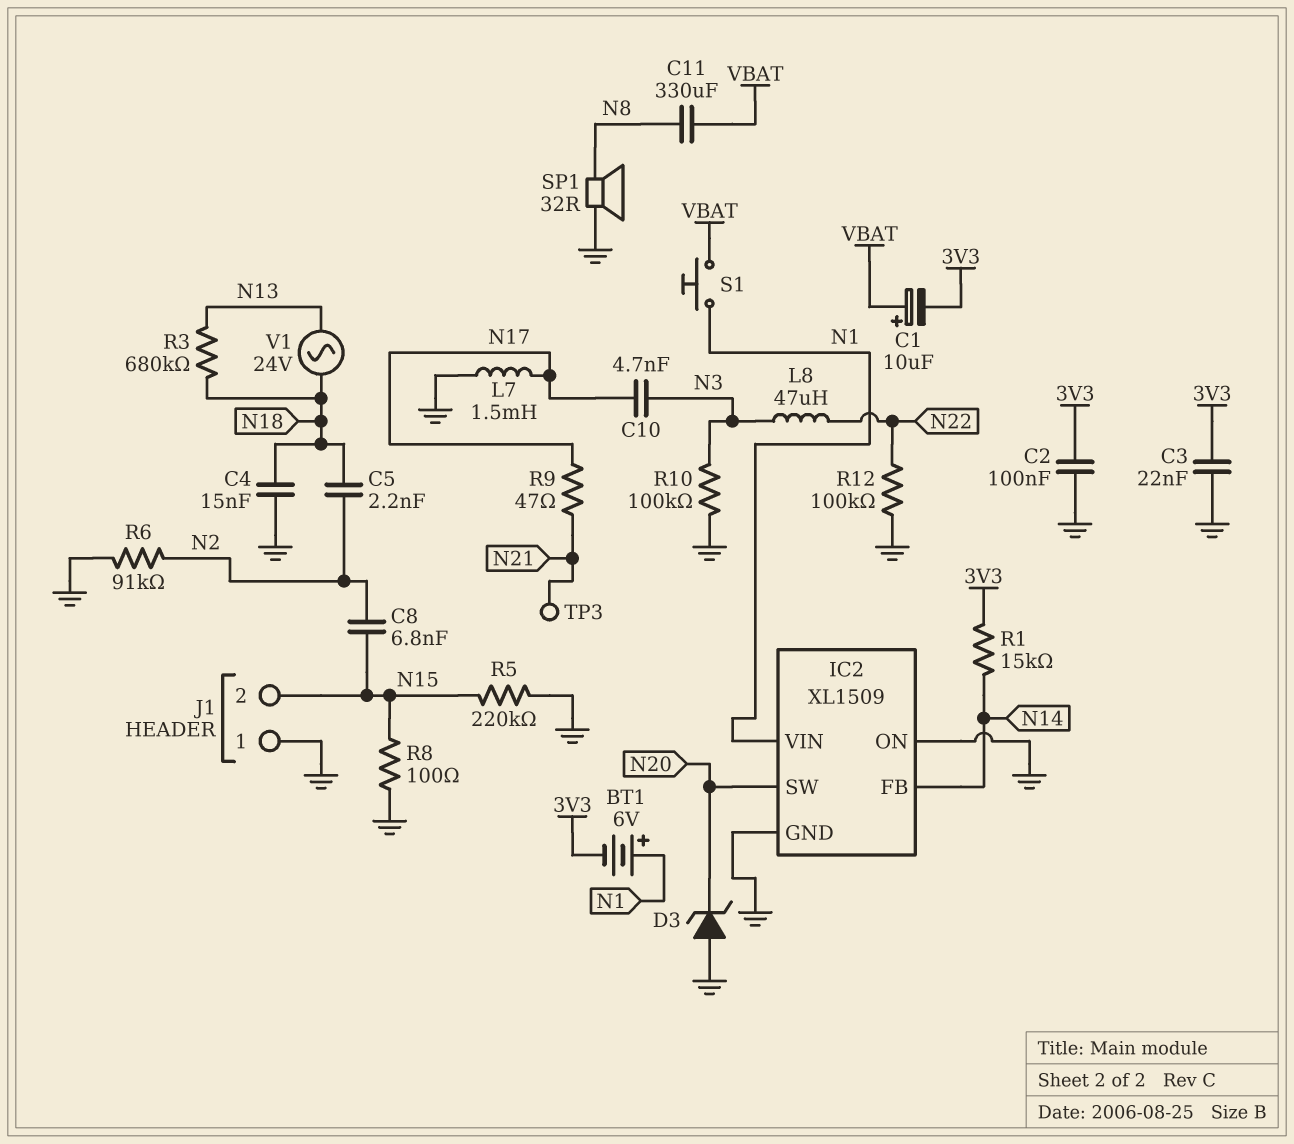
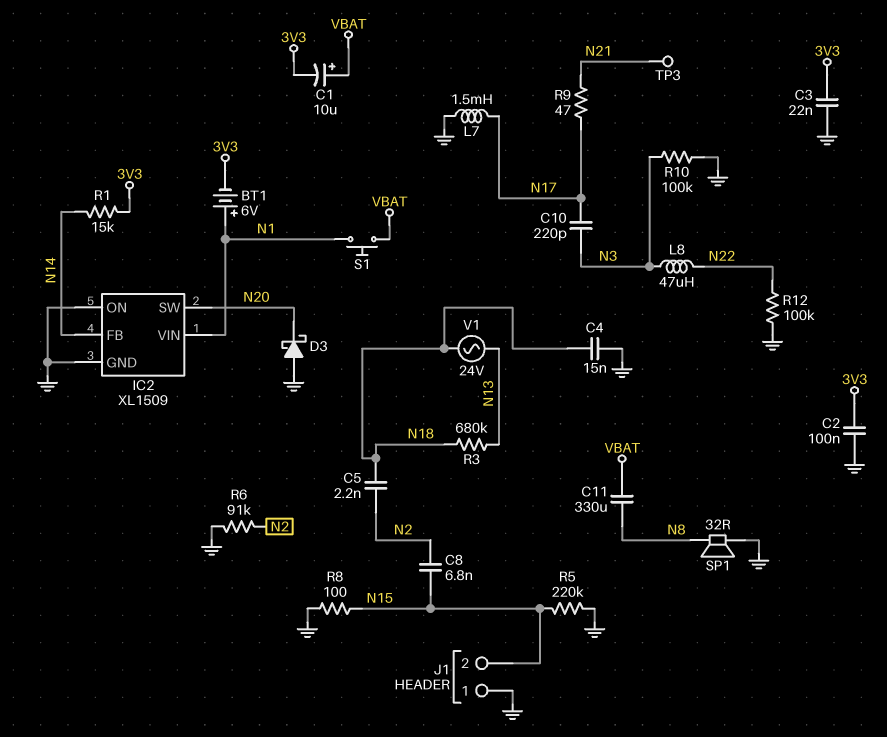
C10: 4.7nF (N3, N17) -> 220pF (N3, N17)
D3: zener (A GND, K N20) -> schottky (A GND, K N20)

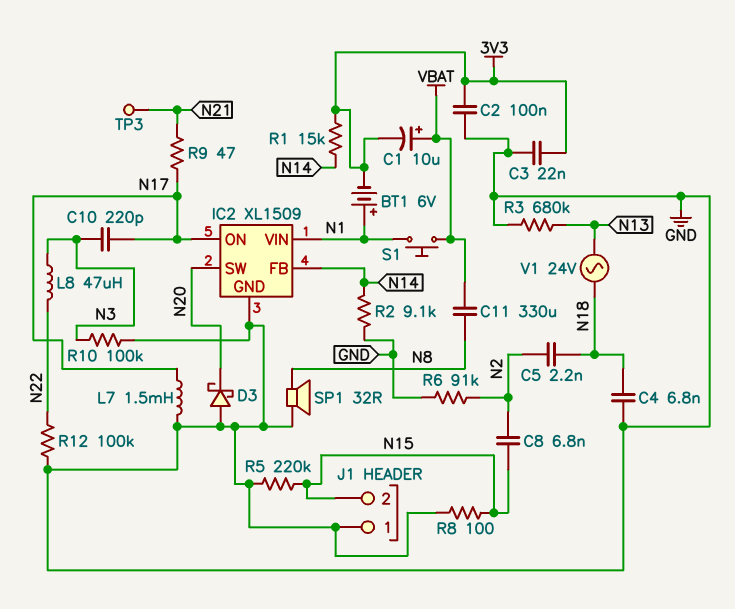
C4: 15nF (GND, N18) -> 6.8nF (GND, N18)
IC2 pin ON: GND -> N17
R2: none -> 9.1k (GND, N14)
R3: 680k (N13, N18) -> 680k (GND, N13)

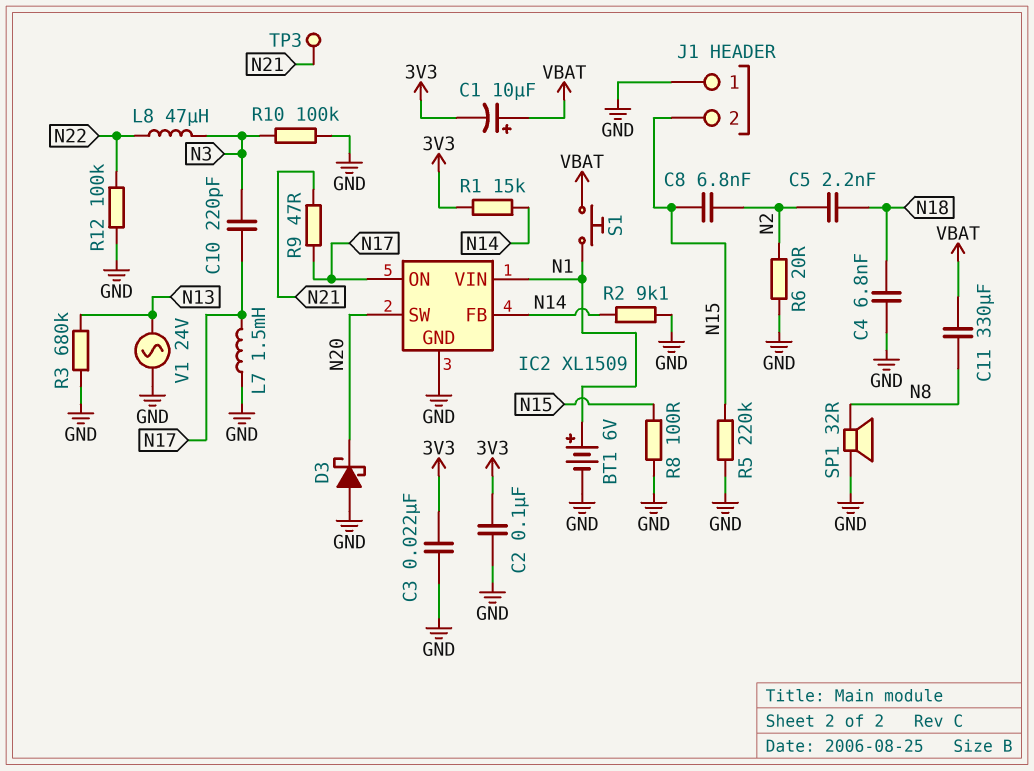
BT1: 6V (plus N1, minus 3V3) -> 6V (plus N1, minus GND)
R6: 91k (GND, N2) -> 20 (GND, N2)
V1: AC 24V (N13, N18) -> AC 24V (GND, N13)

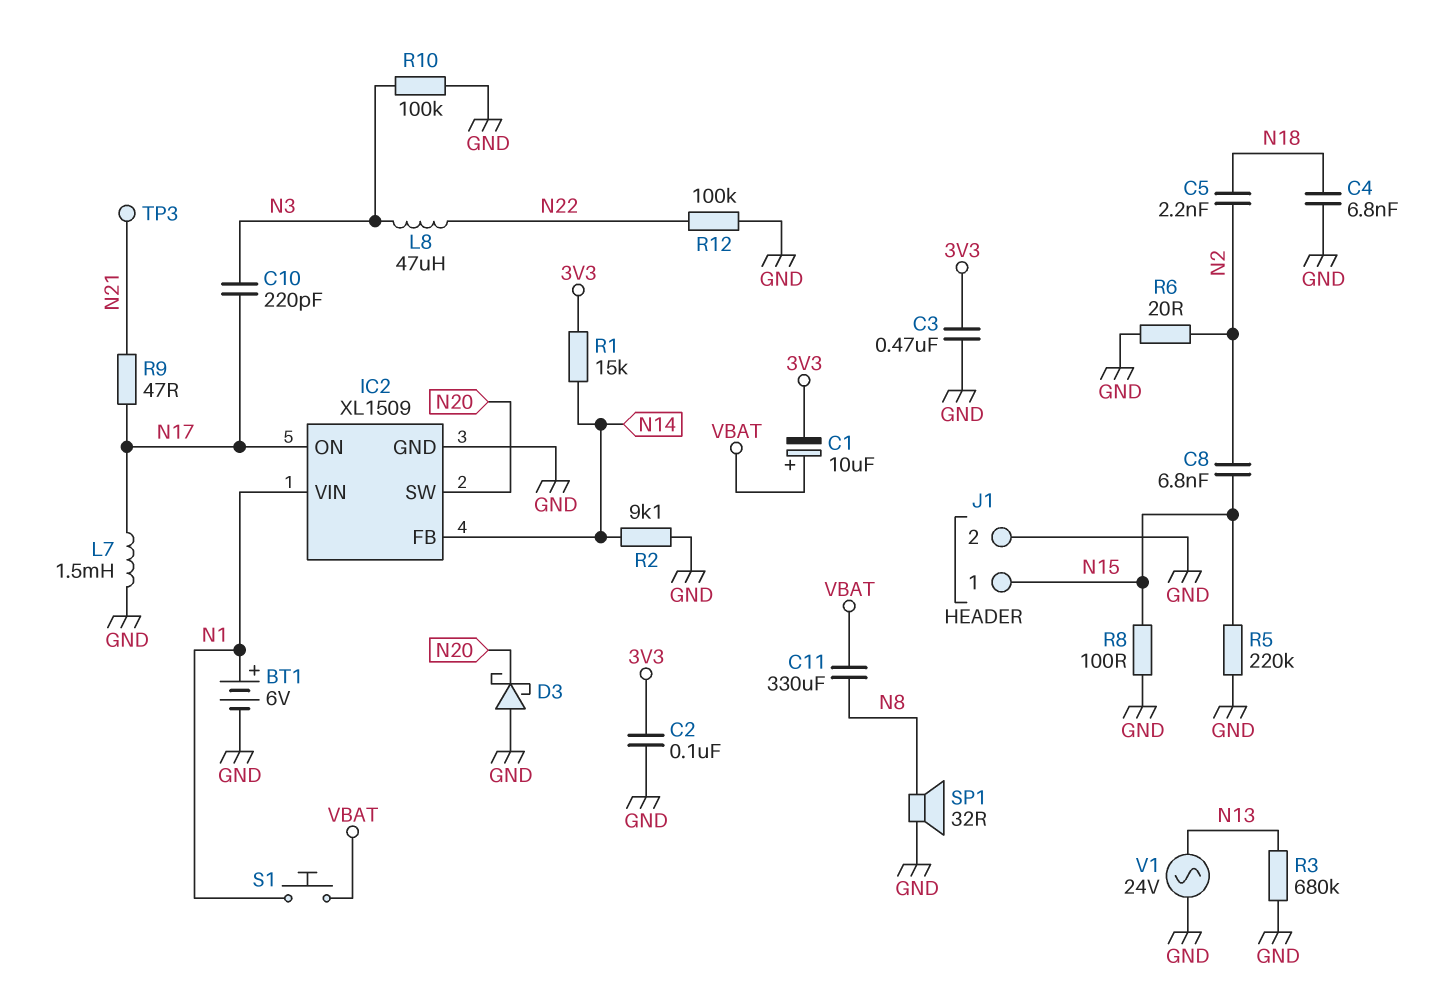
C3: 22nF (3V3, GND) -> 470nF (3V3, GND)
J1 pin 1: GND -> N15
J1 pin 2: N15 -> GND

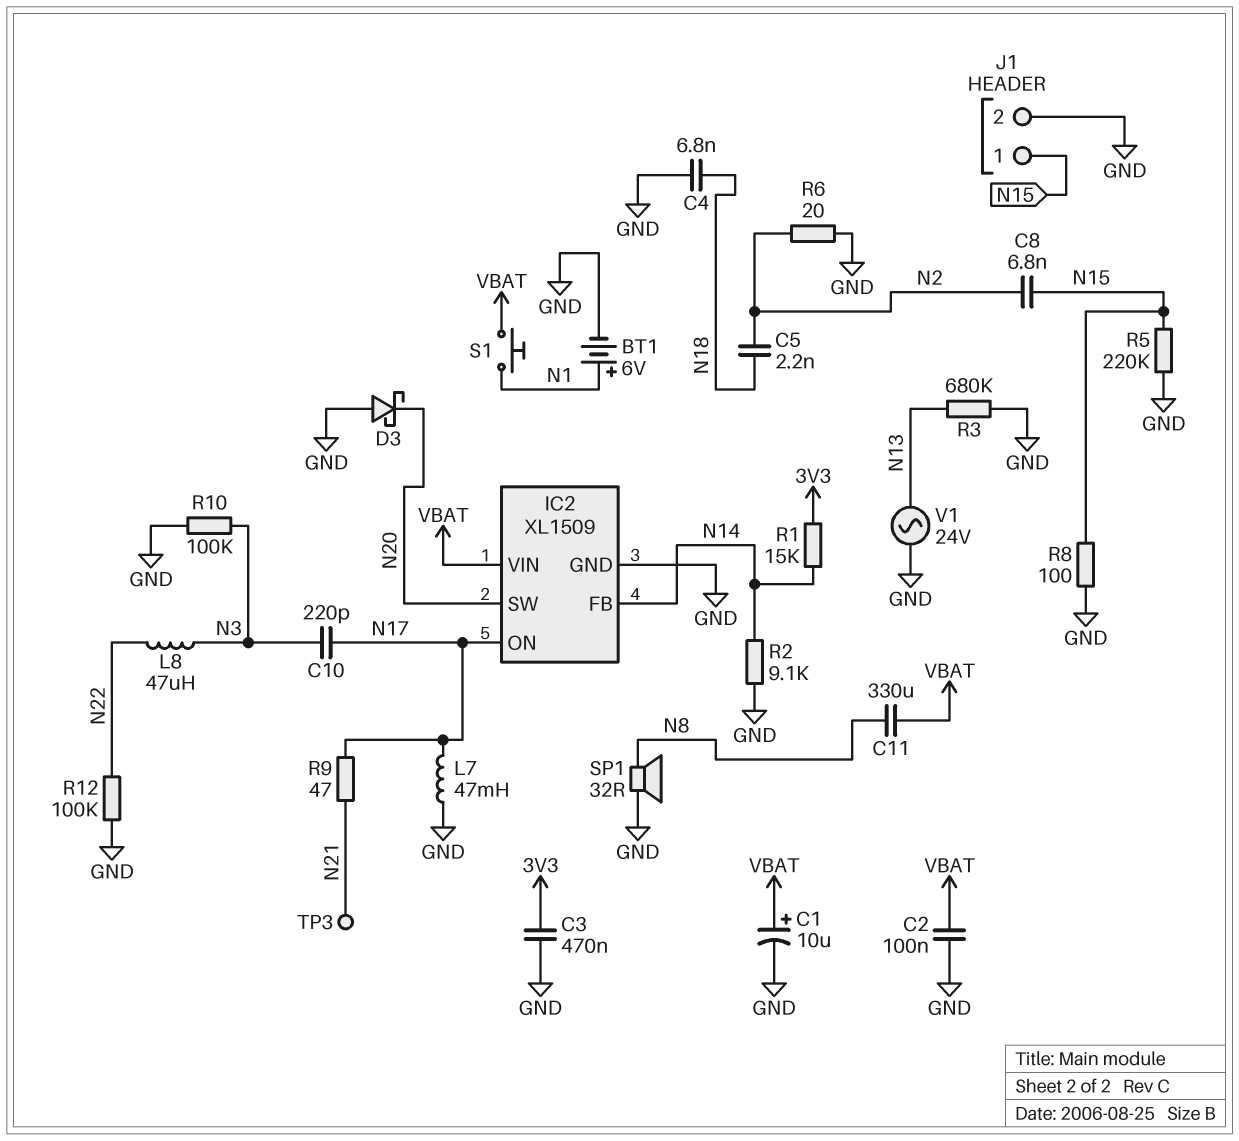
C1: 10uF (plus VBAT, minus 3V3) -> 10uF (plus VBAT, minus GND)
C2: 100nF (3V3, GND) -> 100nF (GND, VBAT)
IC2 pin VIN: N1 -> VBAT
L7: 1.5mH (GND, N17) -> 47mH (GND, N17)

